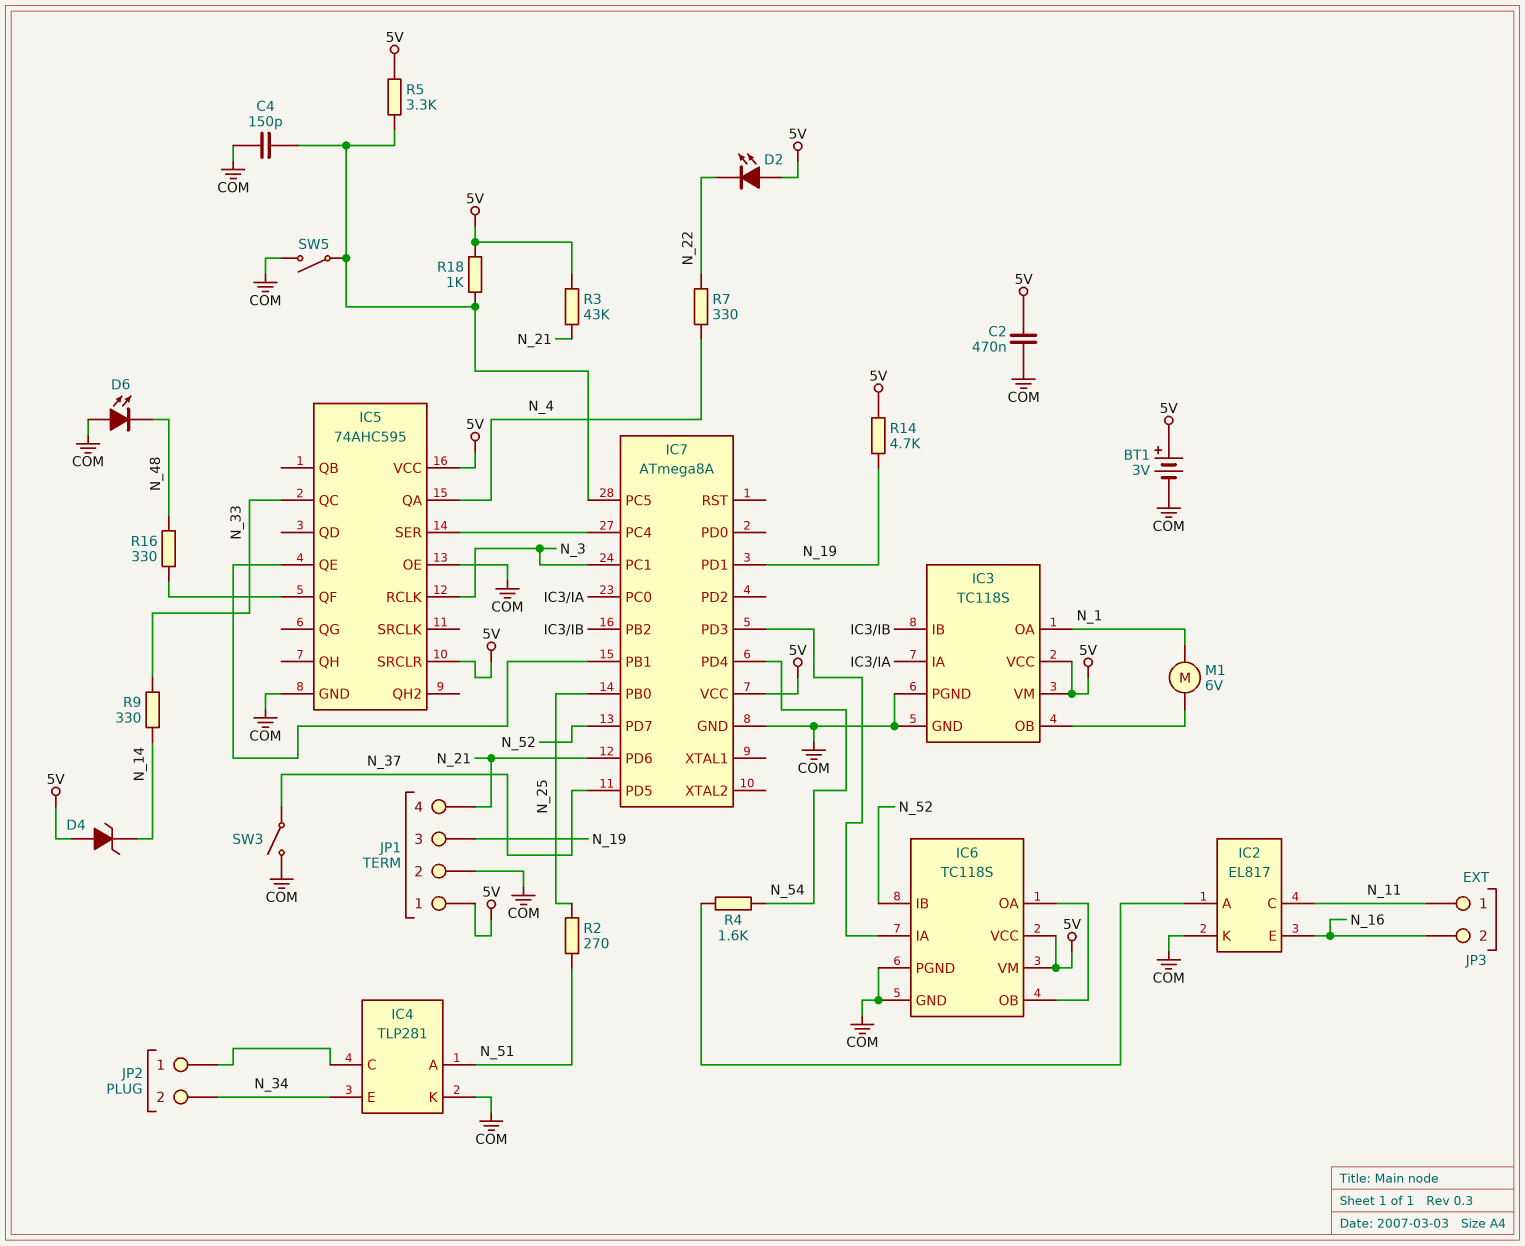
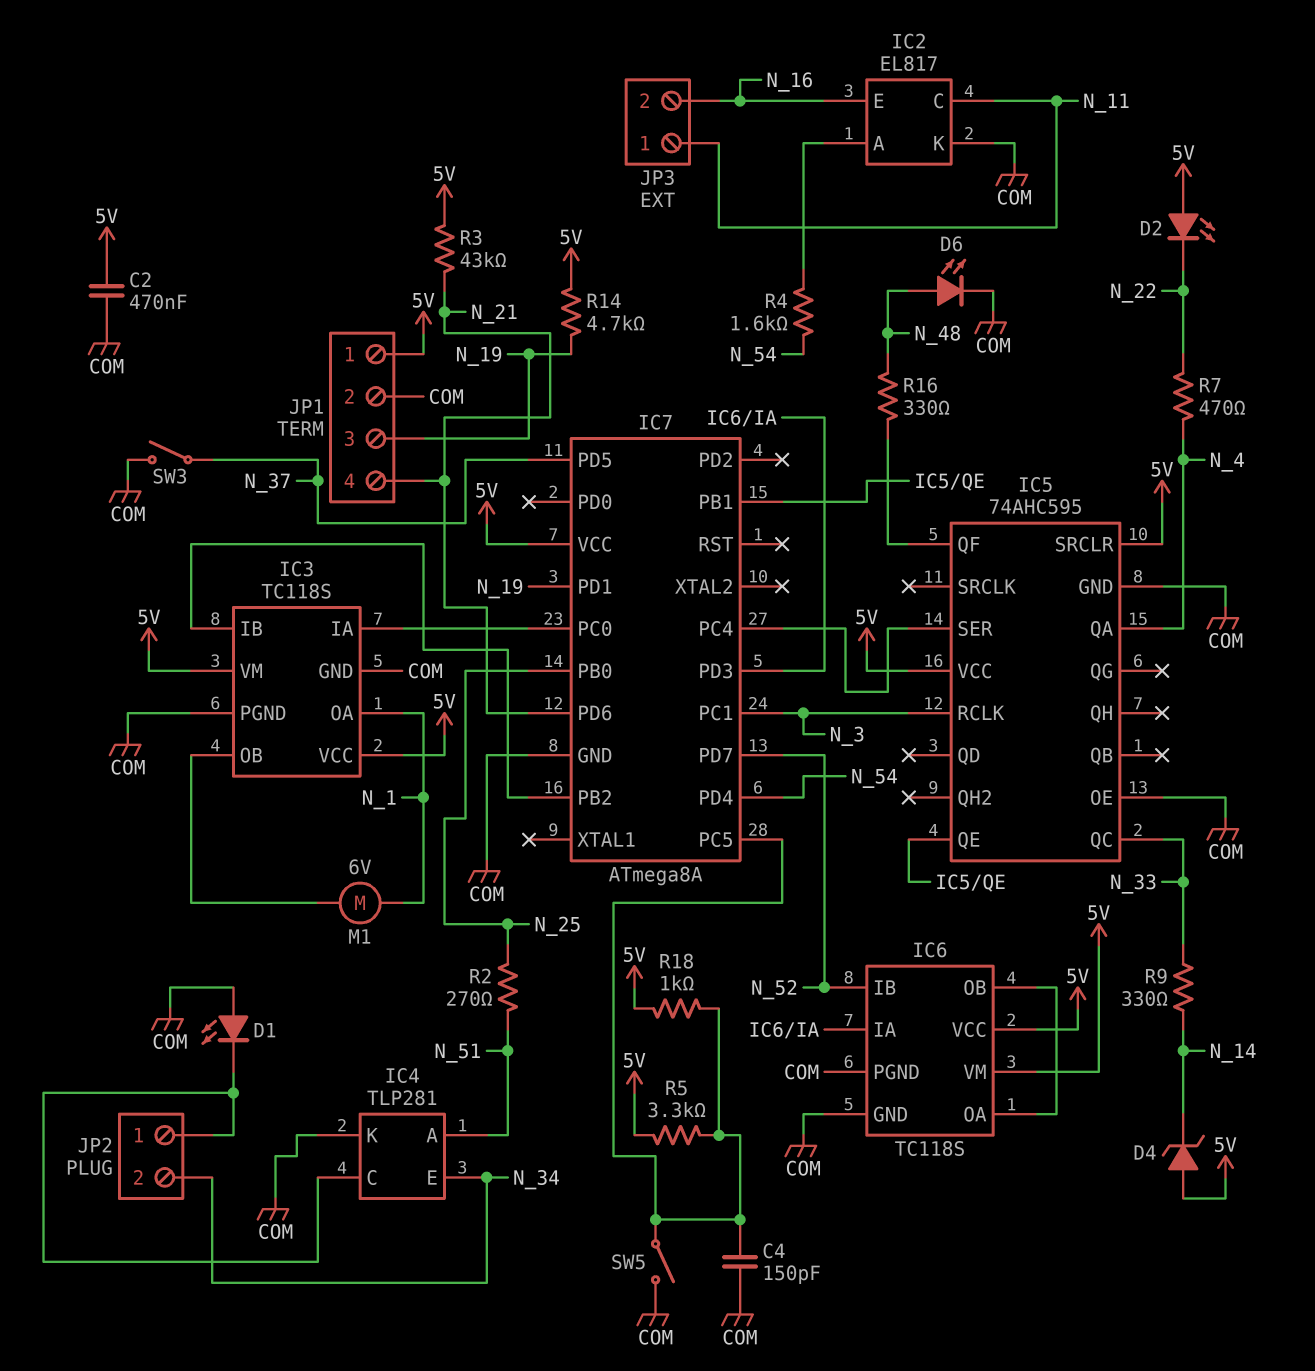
BT1: 3V (plus 5V, minus COM) -> none
D1: none -> LED (A COM, K IC4/C)
D6: LED (A COM, K N_48) -> LED (A N_48, K COM)
R7: 330 (N_4, N_22) -> 470 (N_4, N_22)

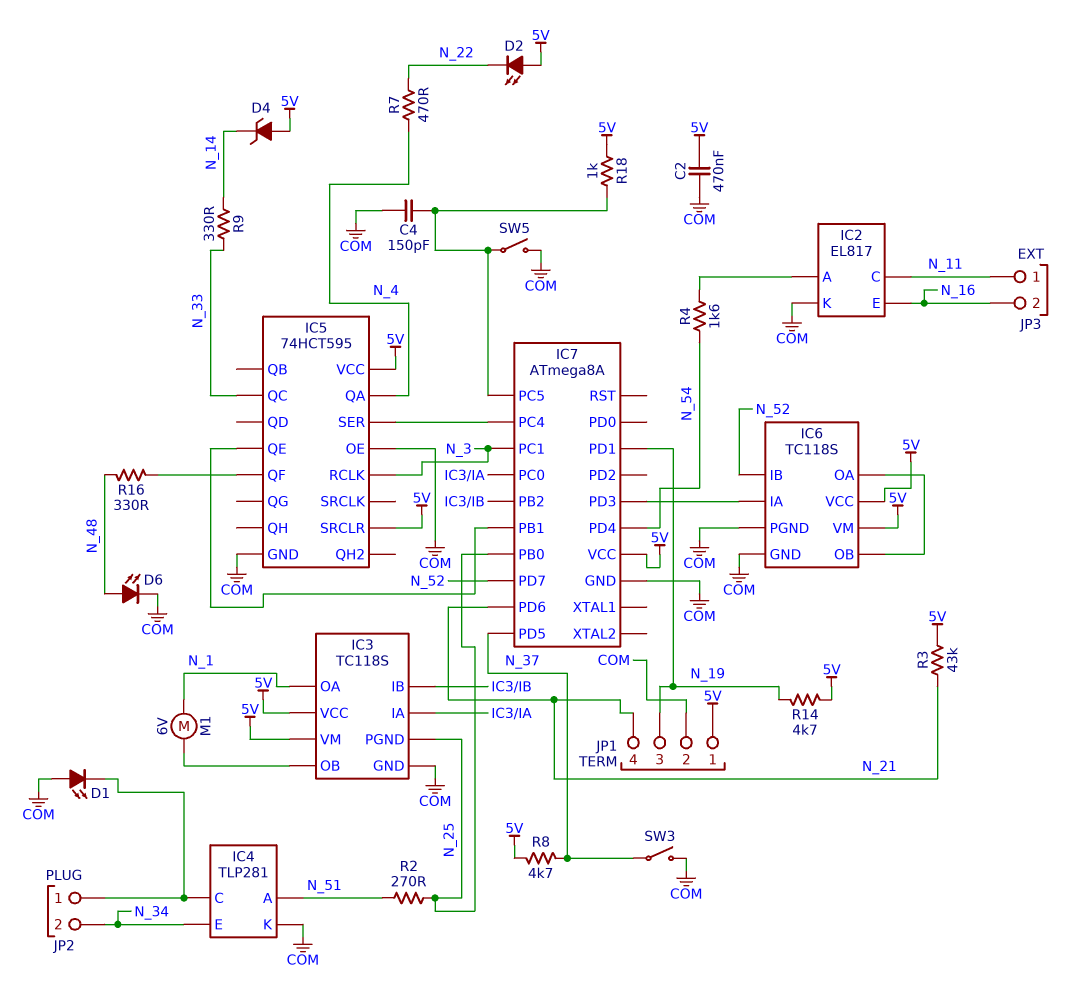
IC3 pin PGND: COM -> N_25
IC5: 74AHC595 -> 74HCT595
R5: 3.3k (5V, IC7/PC5) -> none
R8: none -> 4.7k (5V, N_37)

